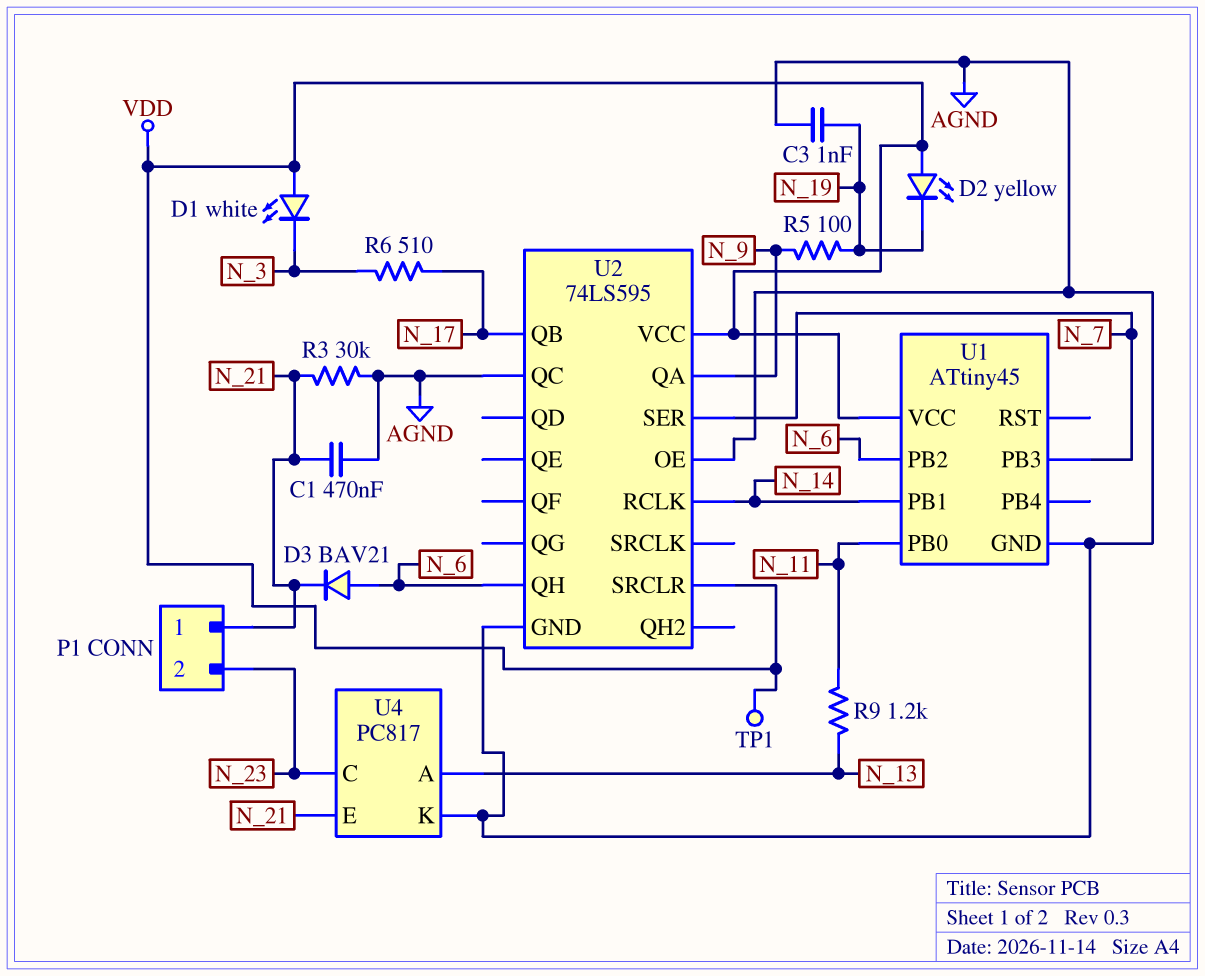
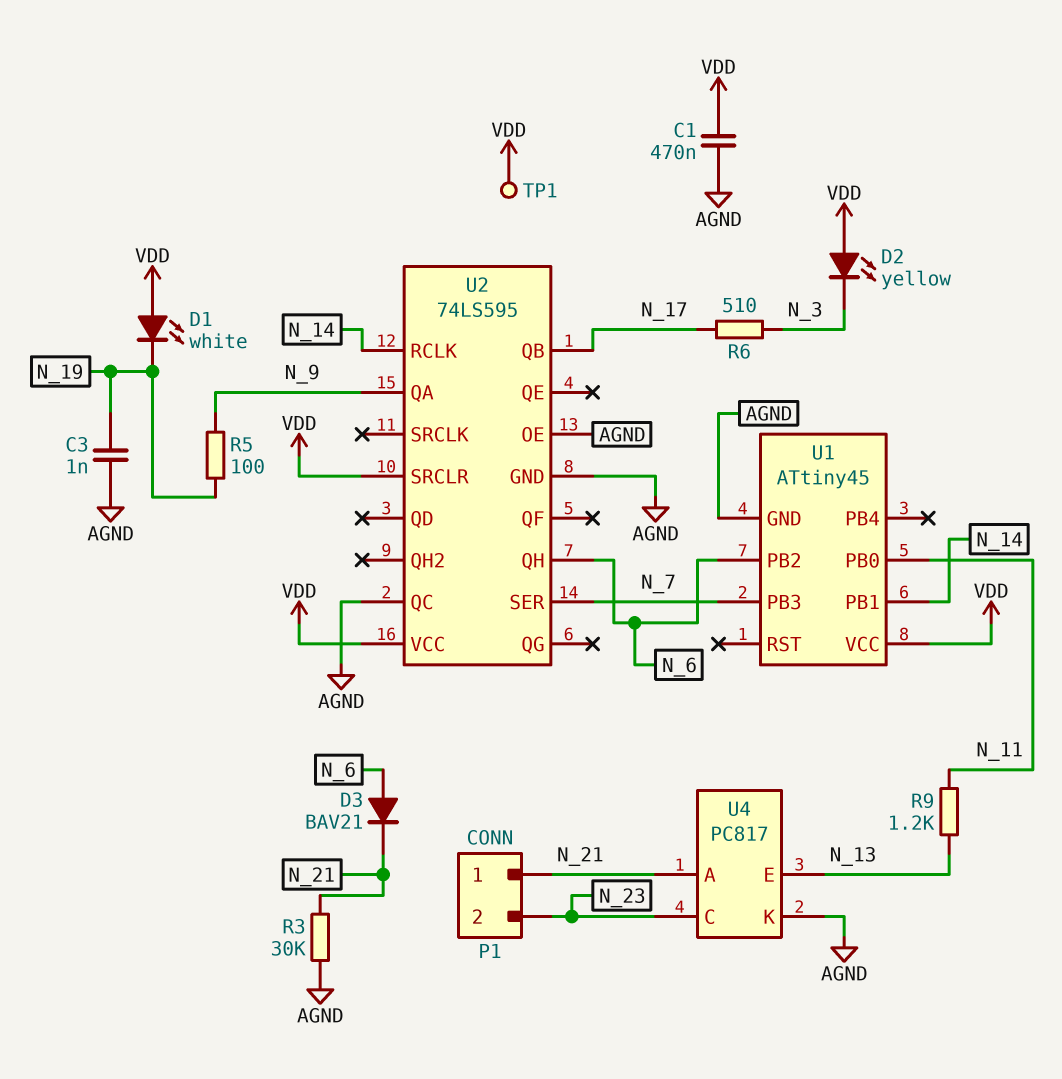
C1: 470nF (AGND, N_21) -> 470nF (AGND, VDD)
D1: LED white (A VDD, K N_3) -> LED white (A VDD, K N_19)
D2: LED yellow (A VDD, K N_19) -> LED yellow (A VDD, K N_3)
U4 pin A: N_13 -> N_21
U4 pin E: N_21 -> N_13

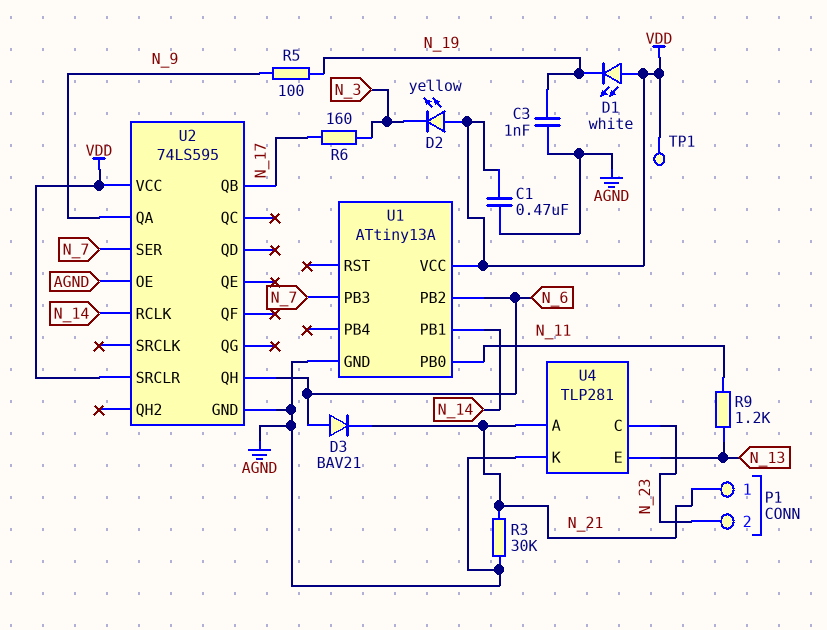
R6: 510 (N_3, N_17) -> 160 (N_3, N_17)
U1: ATtiny45 -> ATtiny13A
U2 pin QC: AGND -> none
U4: PC817 -> TLP281

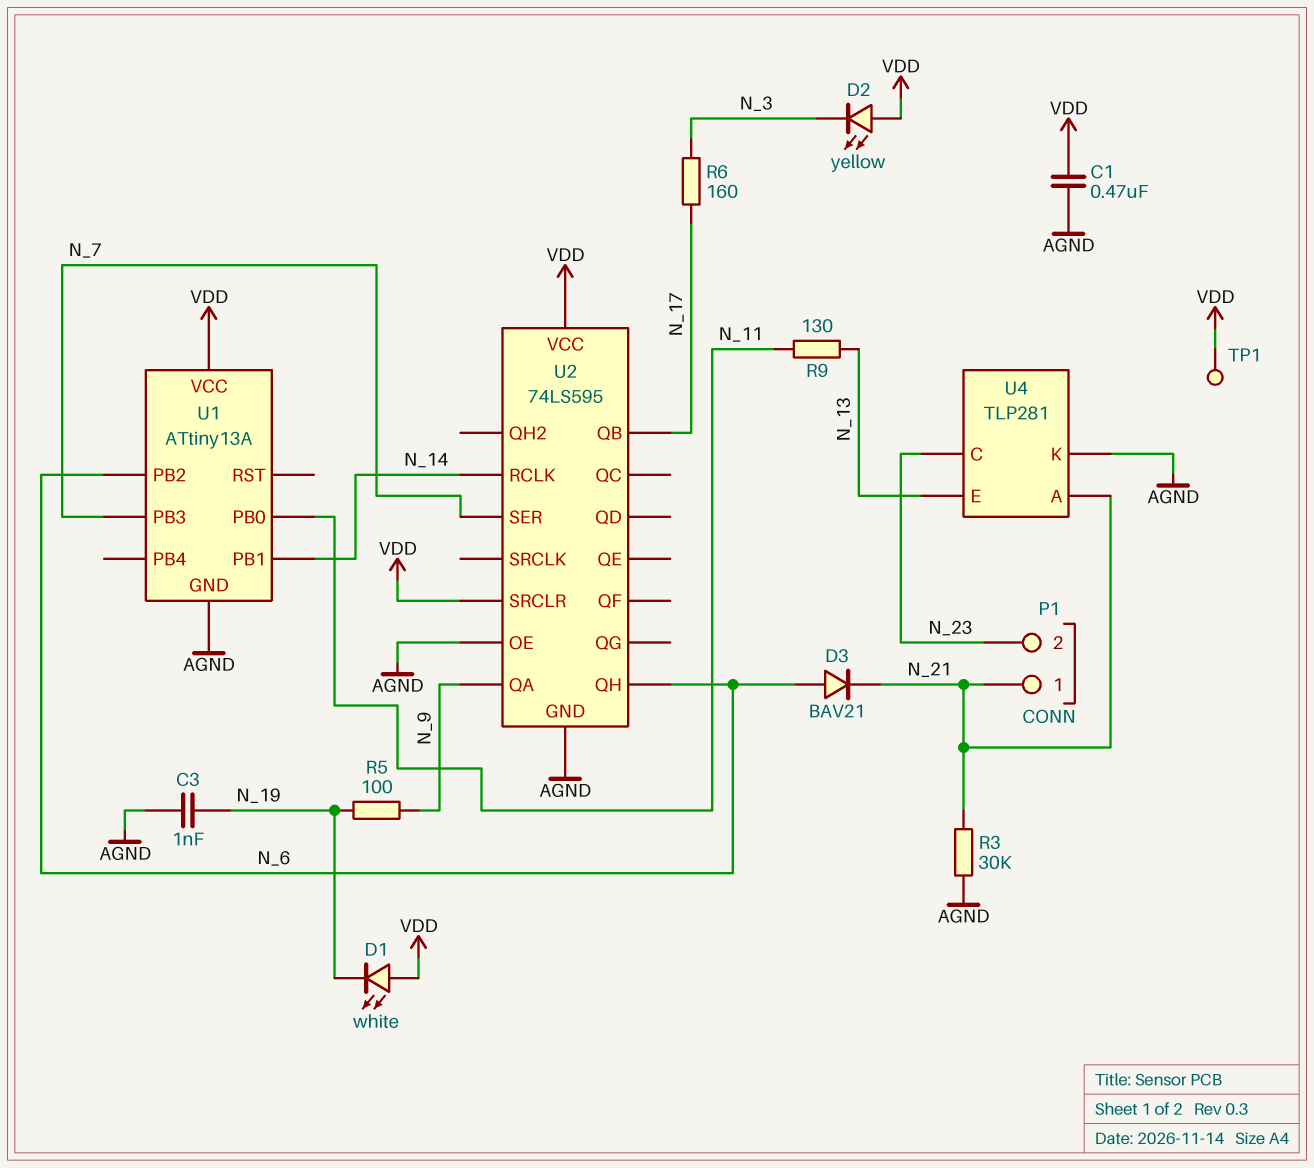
R9: 1.2k (N_11, N_13) -> 130 (N_11, N_13)

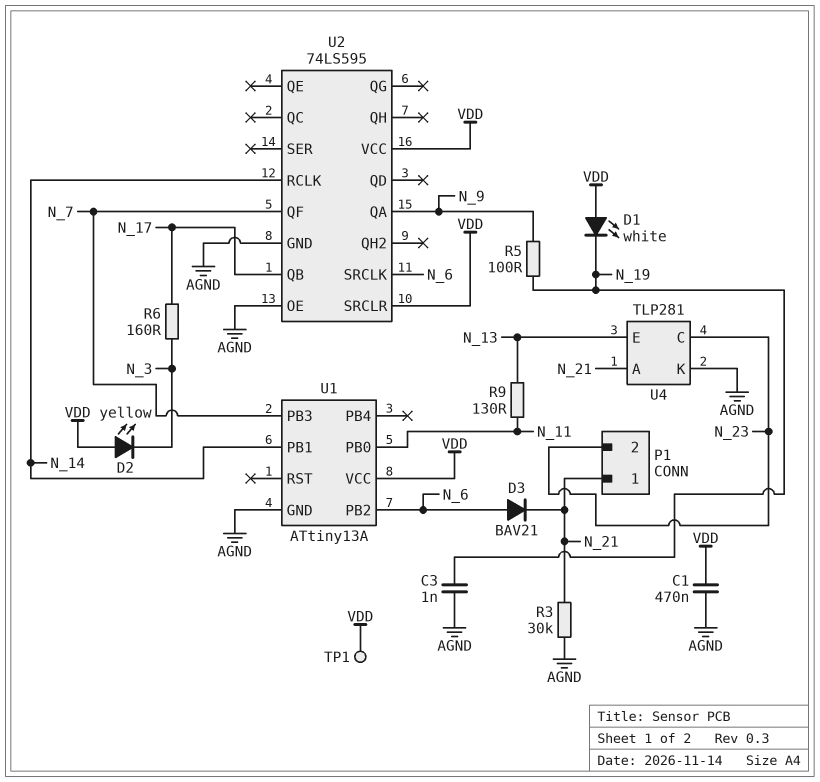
U2 pin QF: none -> N_7
U2 pin QH: N_6 -> none
U2 pin SER: N_7 -> none
U2 pin SRCLK: none -> N_6

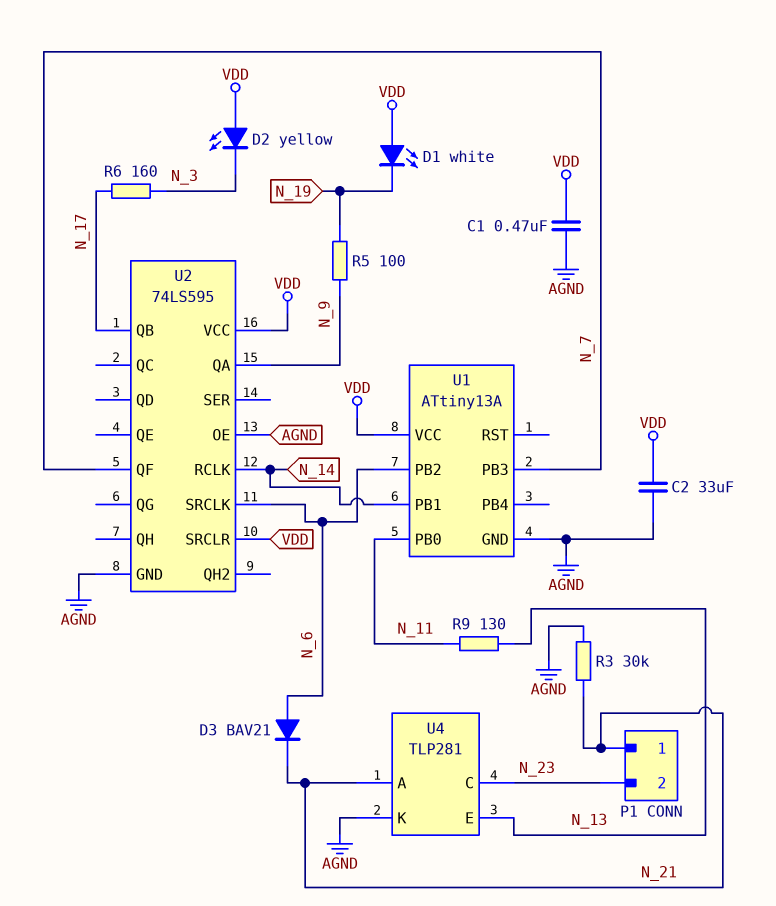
C2: none -> 33uF (AGND, VDD)
C3: 1nF (AGND, N_19) -> none
TP1: test point (VDD) -> none

